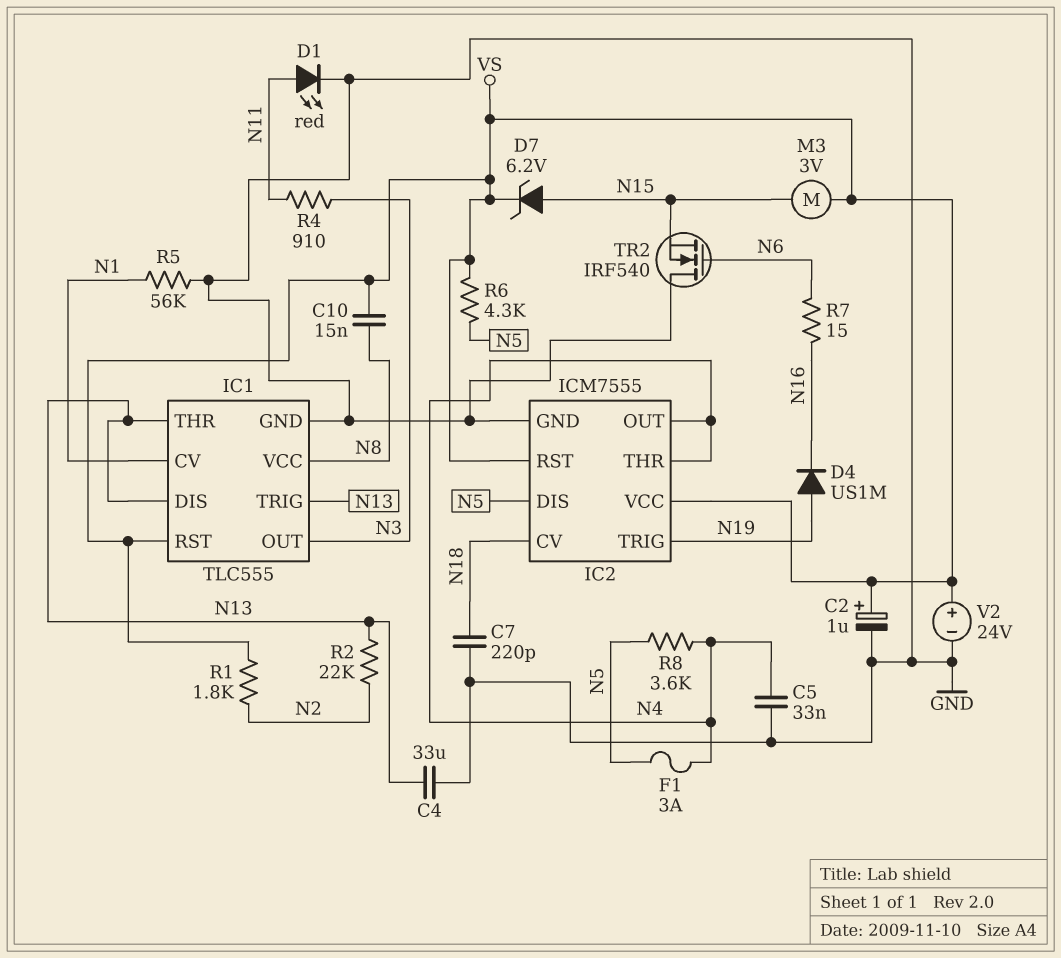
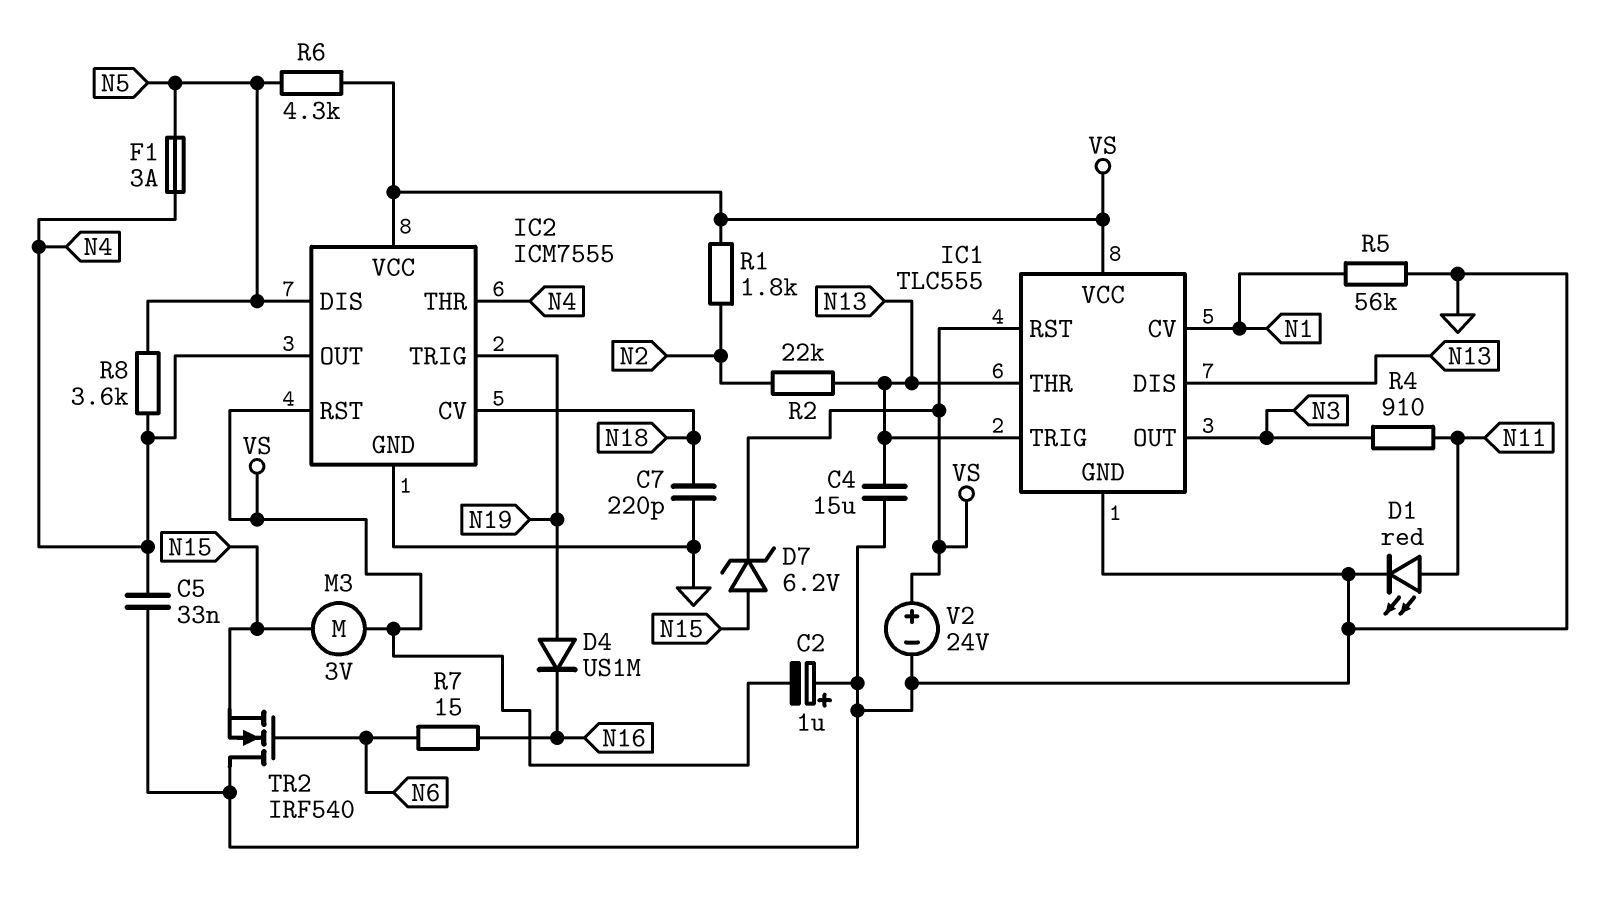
C2: 1uF (plus VS, minus GND) -> 1uF (plus GND, minus VS)
C4: 33uF (GND, N13) -> 15uF (GND, N13)
C10: 15nF (N8, VS) -> none
IC1 pin VCC: N8 -> VS

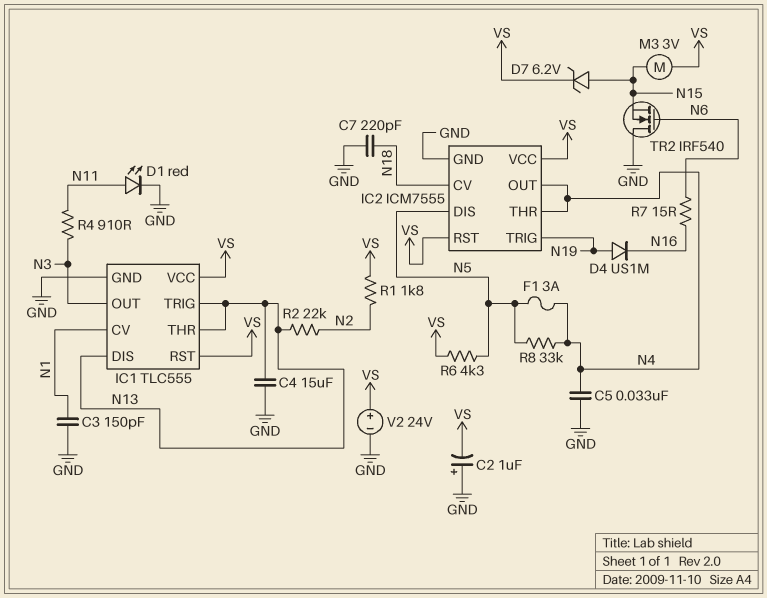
C3: none -> 150pF (GND, N1)
R5: 56k (GND, N1) -> none
R8: 3.6k (N4, N5) -> 33k (N4, N5)

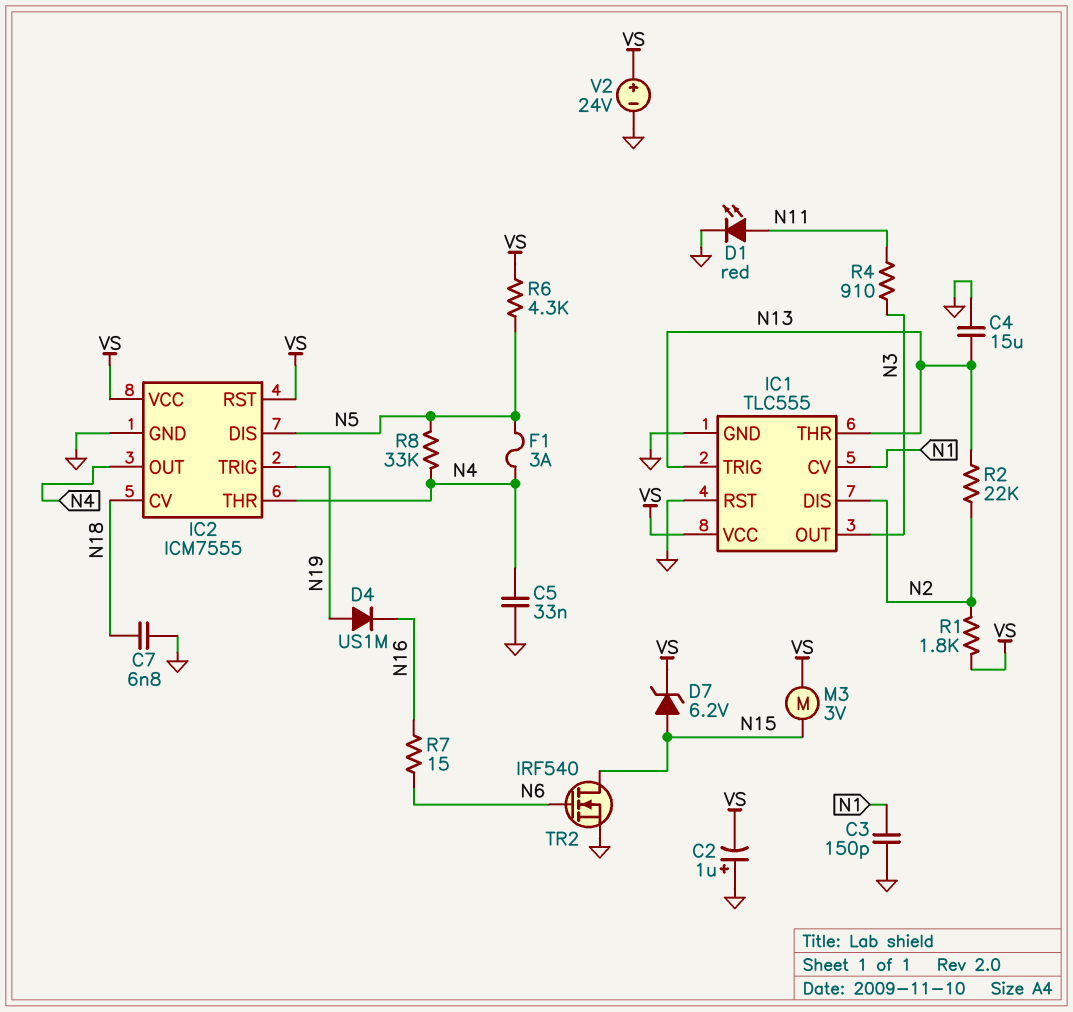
C7: 220pF (GND, N18) -> 6.8nF (GND, N18)
IC1 pin DIS: N13 -> N2
IC1 pin RST: VS -> GND
TR2: NMOS IRF540 (G N6, D GND, S N15) -> NMOS IRF540 (G N6, D N15, S GND)

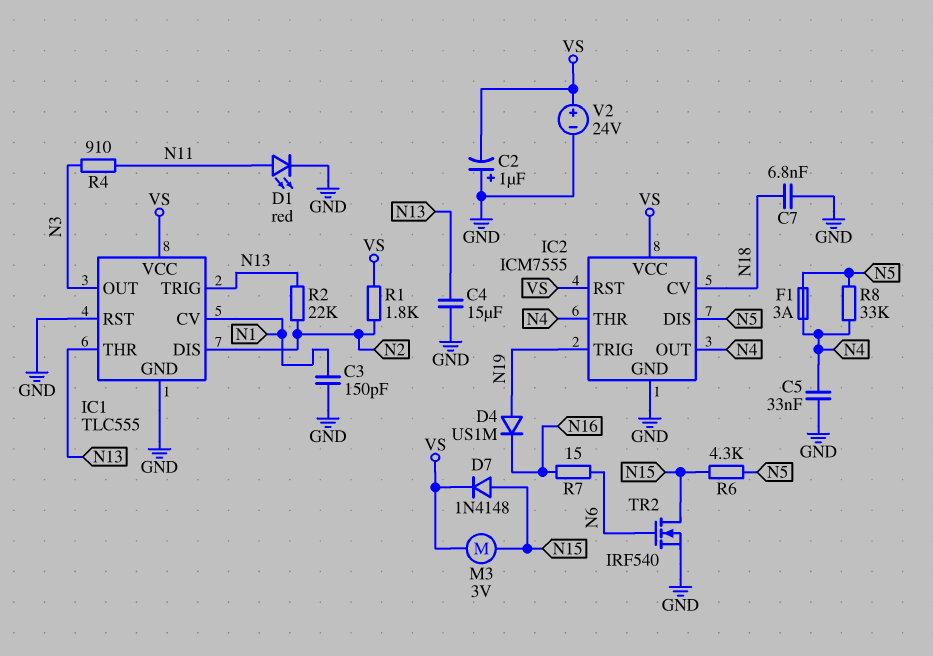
D7: zener 6.2V (A N15, K VS) -> diode 1N4148 (A N15, K VS)
R6: 4.3k (N5, VS) -> 4.3k (N5, N15)

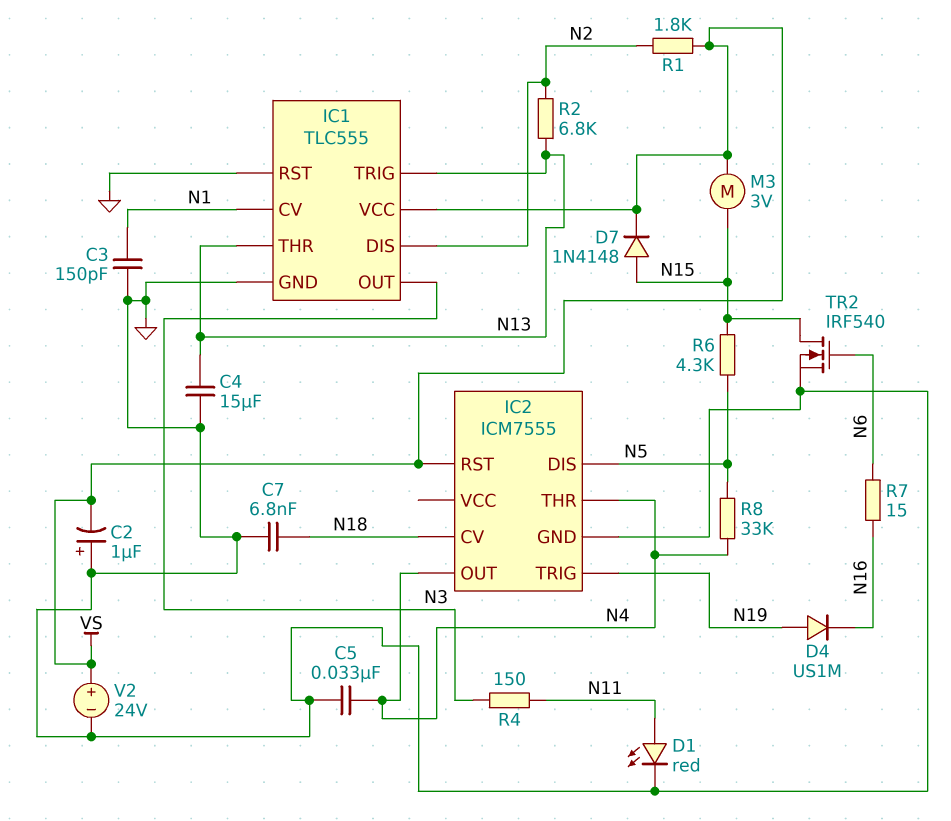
F1: 3A (N4, N5) -> none
IC2 pin VCC: VS -> none
R2: 22k (N2, N13) -> 6.8k (N2, N13)
R4: 910 (N3, N11) -> 150 (N3, N11)

